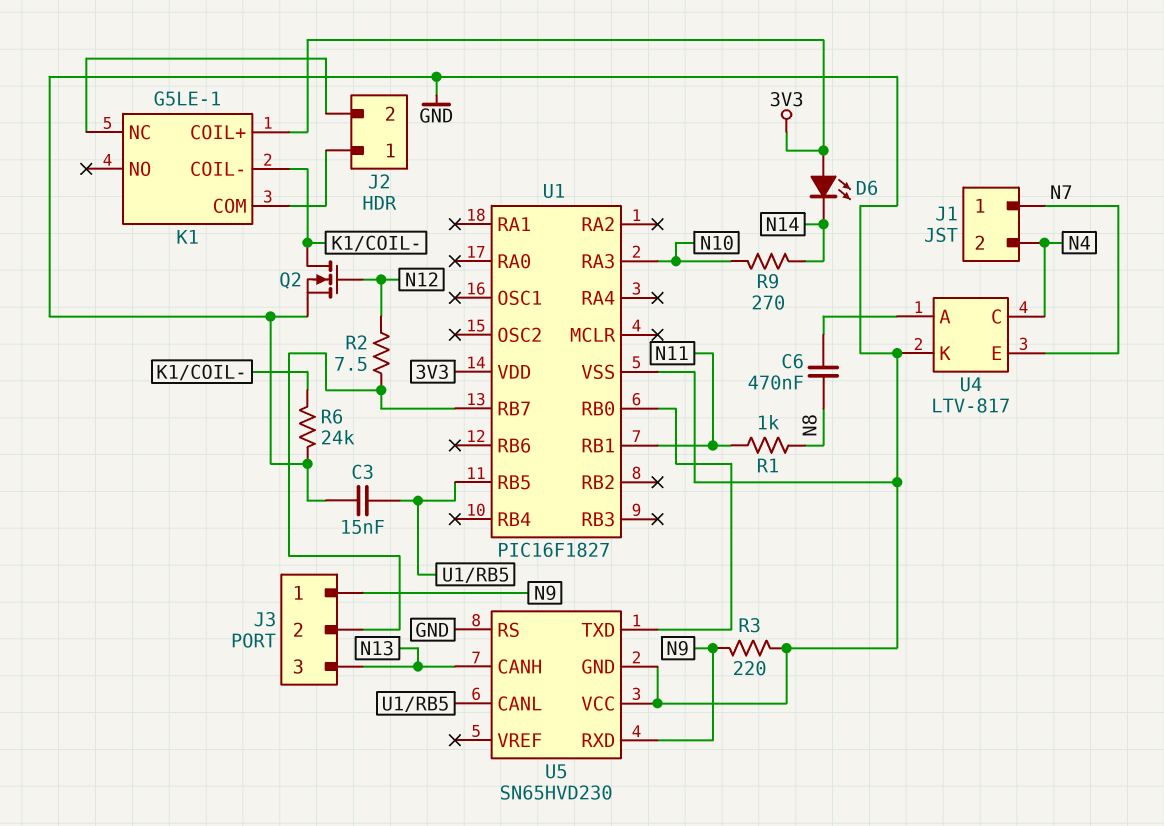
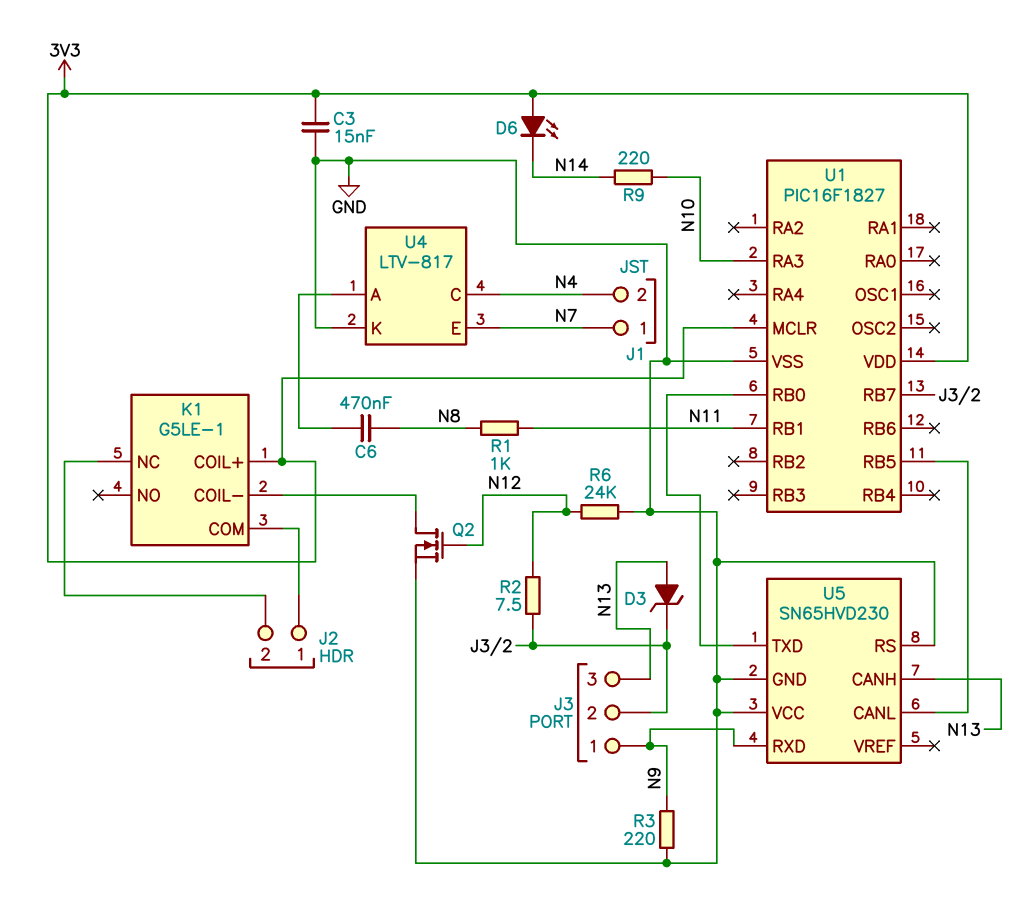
C3: 15nF (GND, U1/RB5) -> 15nF (3V3, GND)
D3: none -> zener (A N13, K J3/2)
R6: 24k (GND, K1/COIL-) -> 24k (GND, N12)
R9: 270 (N10, N14) -> 220 (N10, N14)
U1 pin MCLR: none -> 3V3

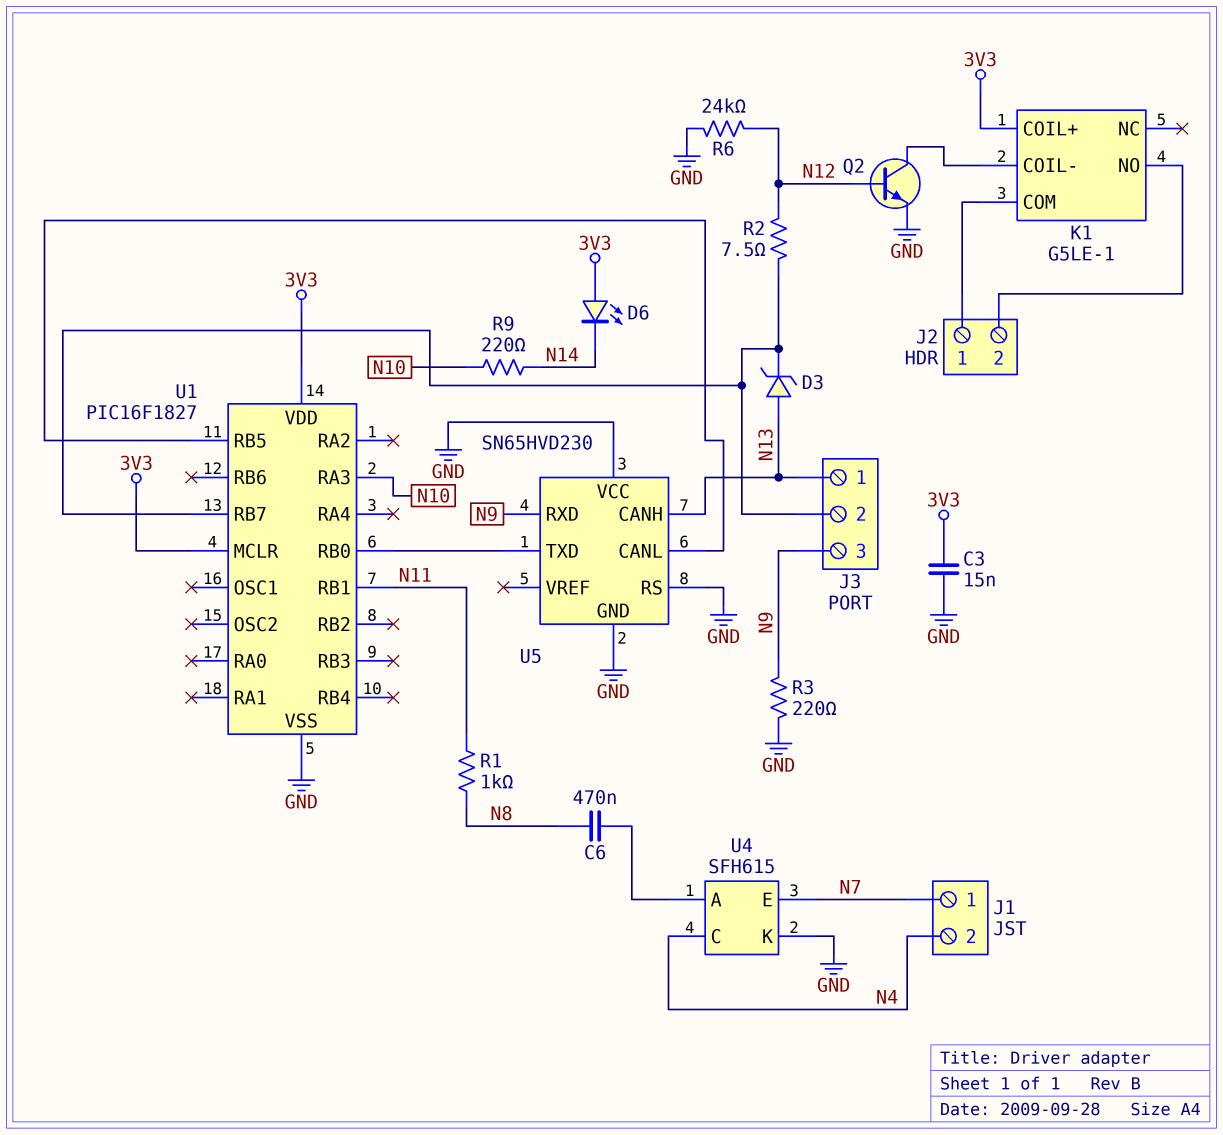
J3 pin 1: N9 -> N13
J3 pin 3: N13 -> N9
K1 pin NC: J2/2 -> none
K1 pin NO: none -> J2/2
Q2: NMOS (G N12, D K1/COIL-, S GND) -> NPN (B N12, C K1/COIL-, E GND)
U4: LTV-817 -> SFH615

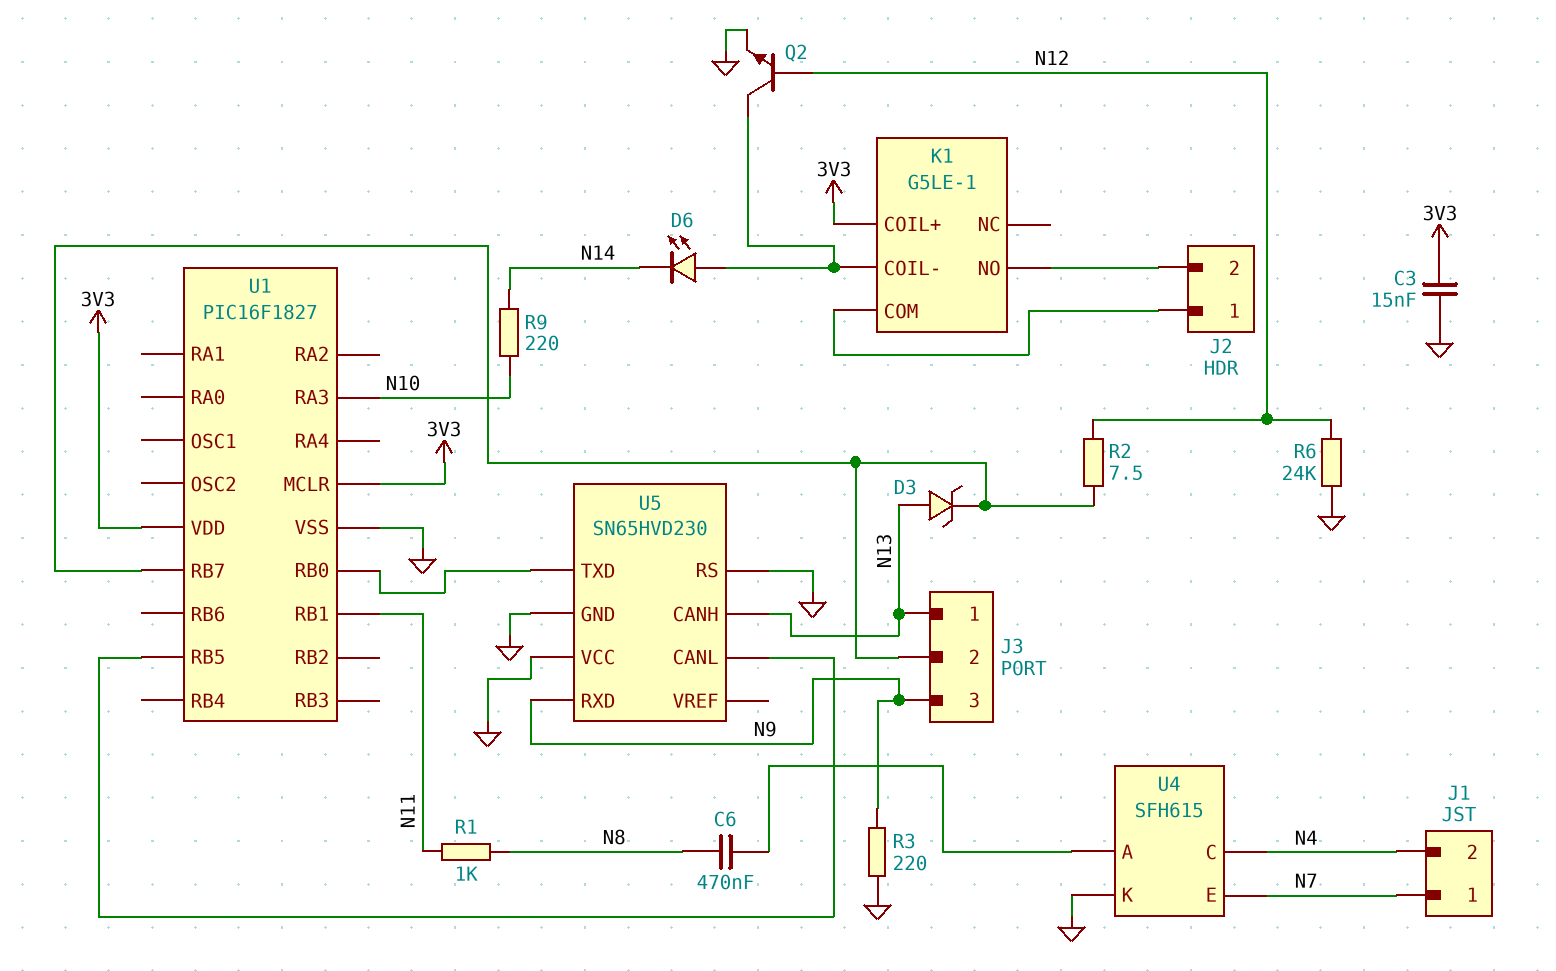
D6: LED (A 3V3, K N14) -> LED (A K1/COIL-, K N14)

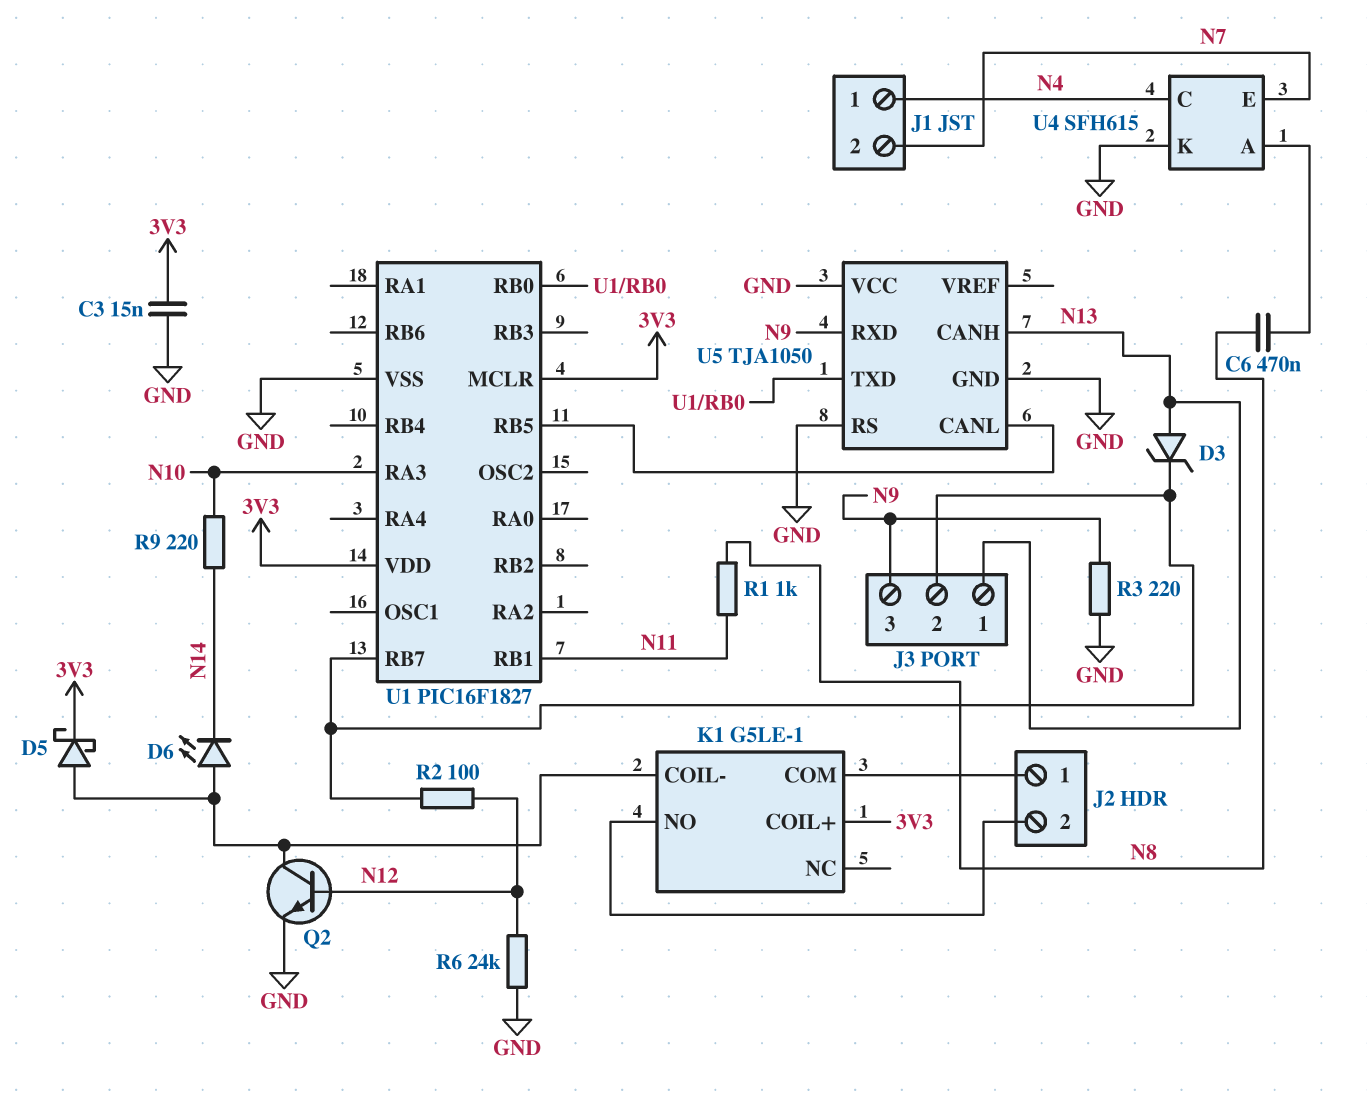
D5: none -> schottky (A K1/COIL-, K 3V3)
J1 pin 1: N7 -> N4
J1 pin 2: N4 -> N7
R2: 7.5 (J3/2, N12) -> 100 (J3/2, N12)
U5: SN65HVD230 -> TJA1050

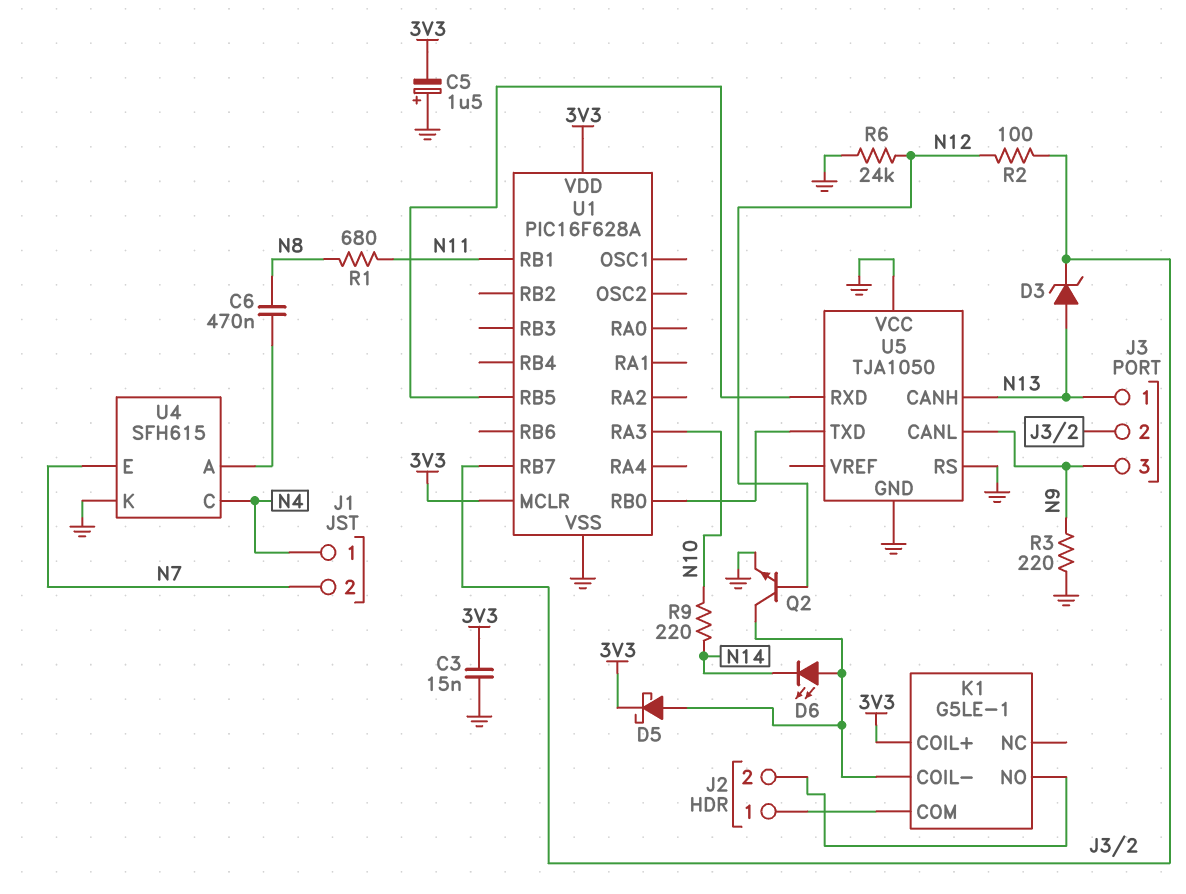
C5: none -> 1.5uF (plus GND, minus 3V3)
R1: 1k (N8, N11) -> 680 (N8, N11)
U1: PIC16F1827 -> PIC16F628A
U5 pin CANL: U1/RB5 -> N9
U5 pin RXD: N9 -> U1/RB5

